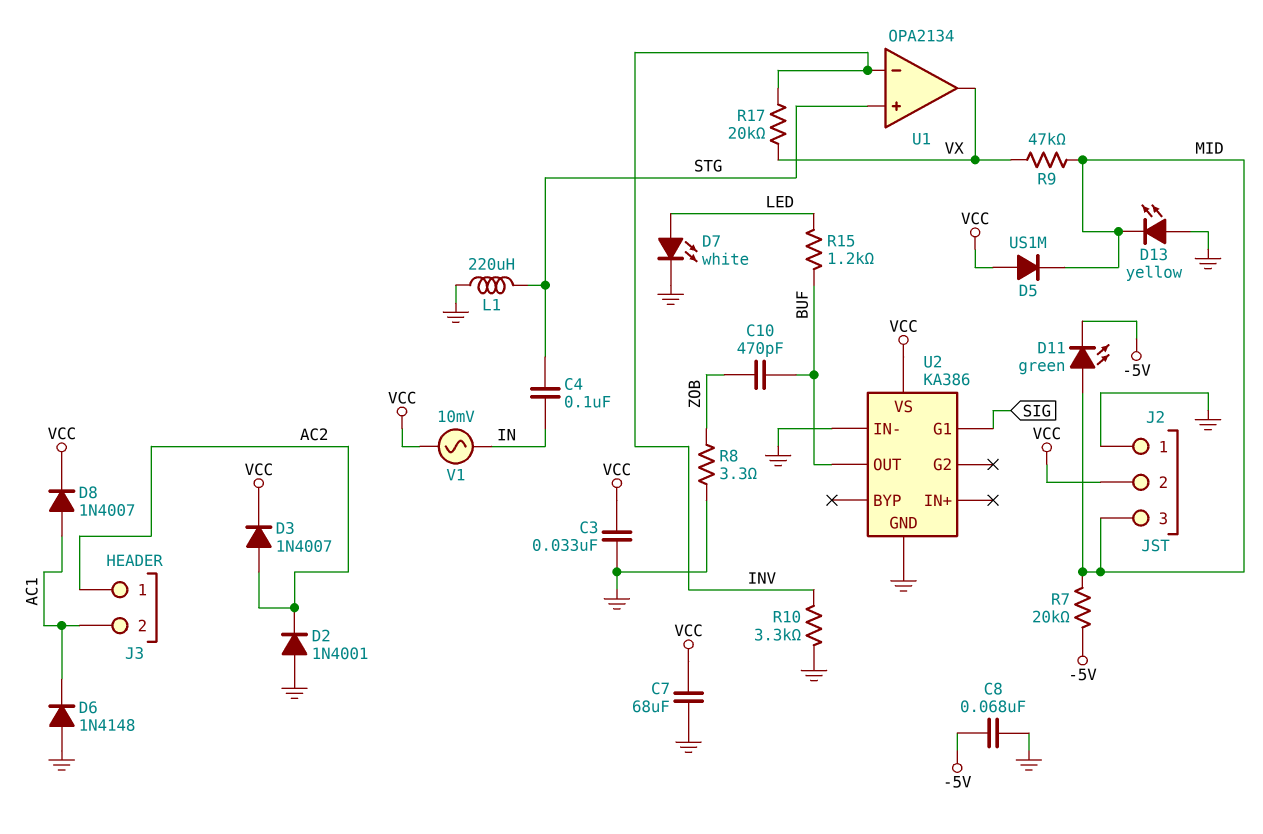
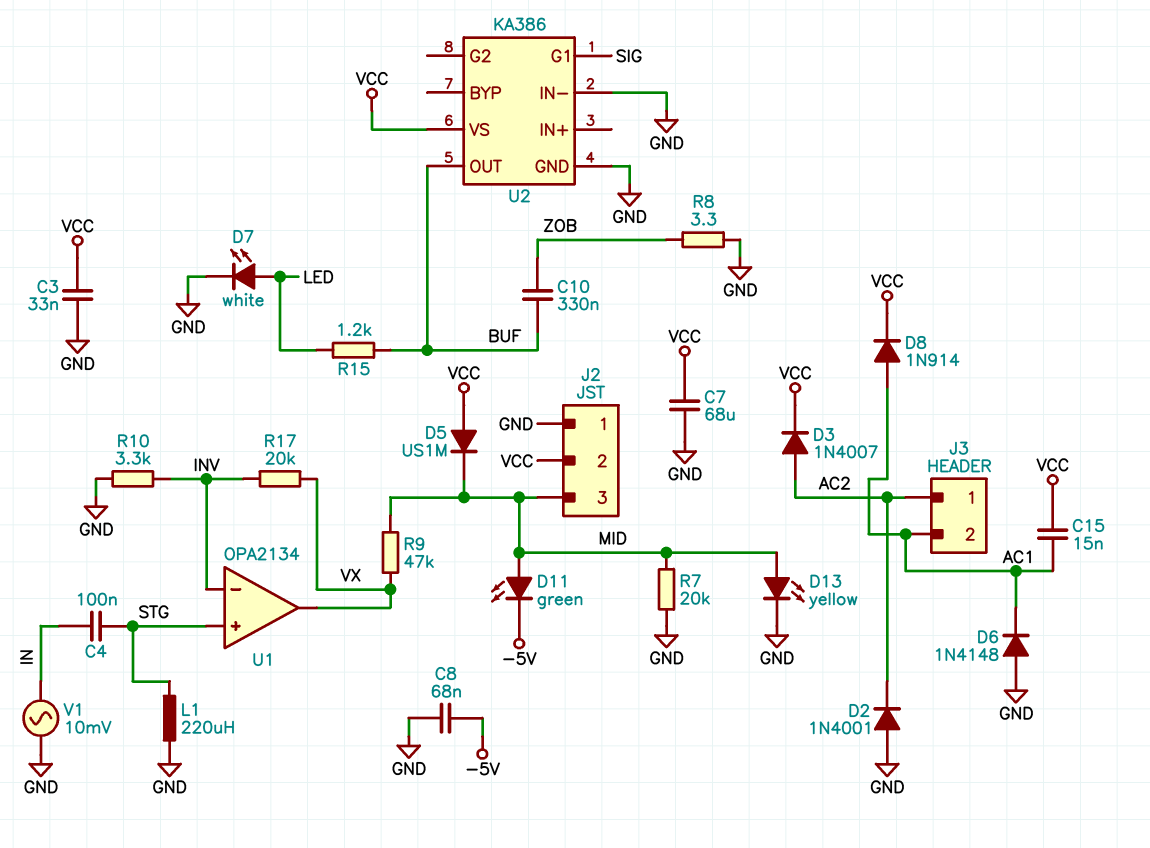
C10: 470pF (BUF, ZOB) -> 330nF (BUF, ZOB)
C15: none -> 15nF (AC1, VCC)
D8: diode 1N4007 (A AC1, K VCC) -> diode 1N914 (A AC1, K VCC)
D13: LED yellow (A GND, K MID) -> LED yellow (A MID, K GND)
R7: 20k (-5V, MID) -> 20k (GND, MID)
V1: AC 10mV (IN, VCC) -> AC 10mV (GND, IN)

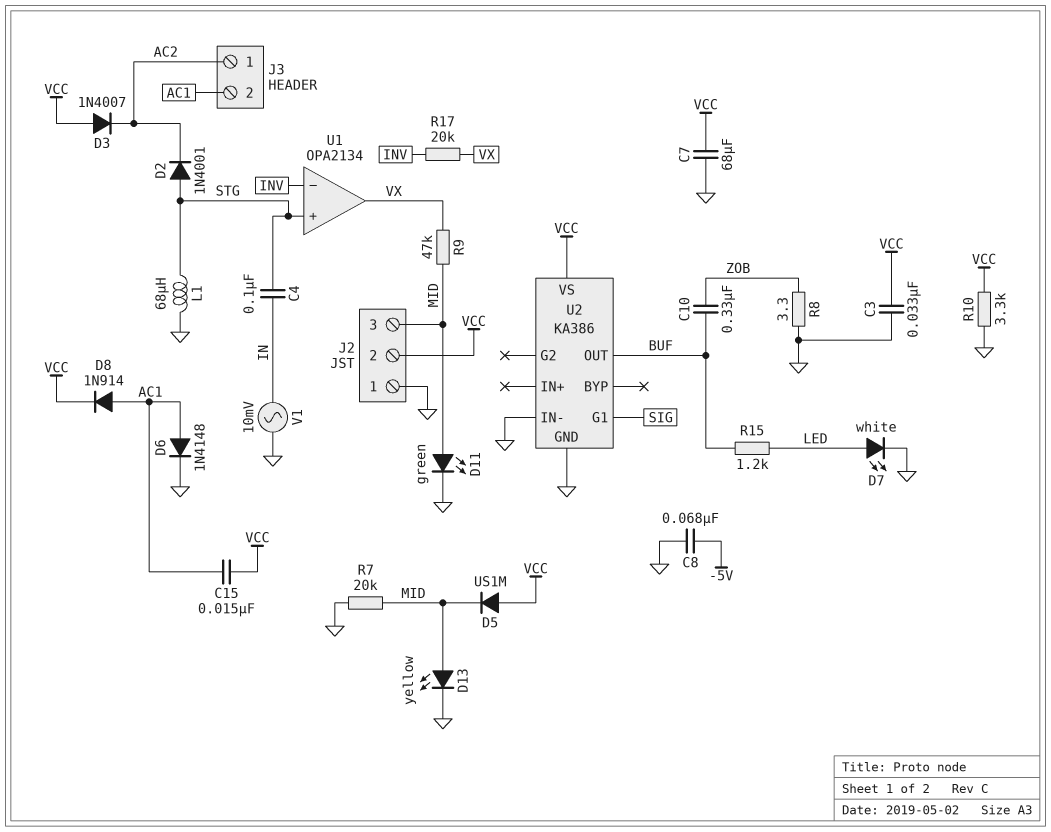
D2: diode 1N4001 (A GND, K AC2) -> diode 1N4001 (A STG, K AC2)
D3: diode 1N4007 (A AC2, K VCC) -> diode 1N4007 (A VCC, K AC2)
D6: diode 1N4148 (A GND, K AC1) -> diode 1N4148 (A AC1, K GND)
D11: LED green (A MID, K -5V) -> LED green (A MID, K GND)
L1: 220uH (GND, STG) -> 68uH (GND, STG)
R10: 3.3k (GND, INV) -> 3.3k (GND, VCC)

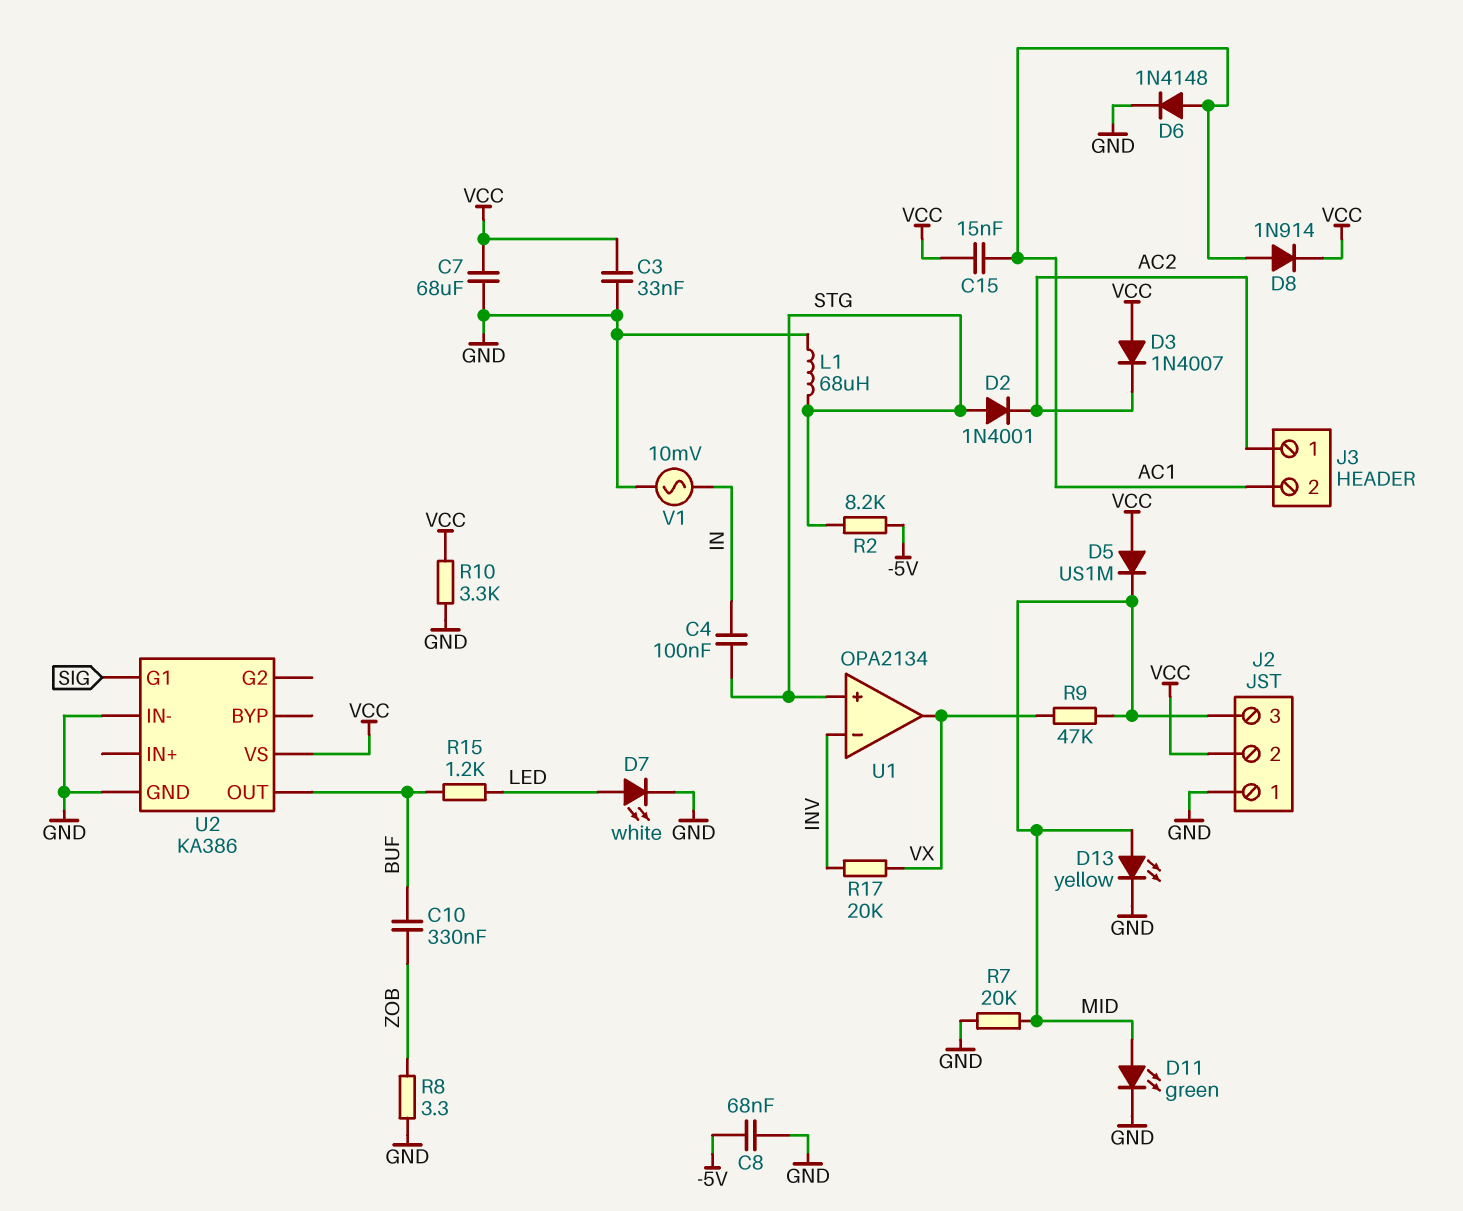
R2: none -> 8.2k (-5V, STG)

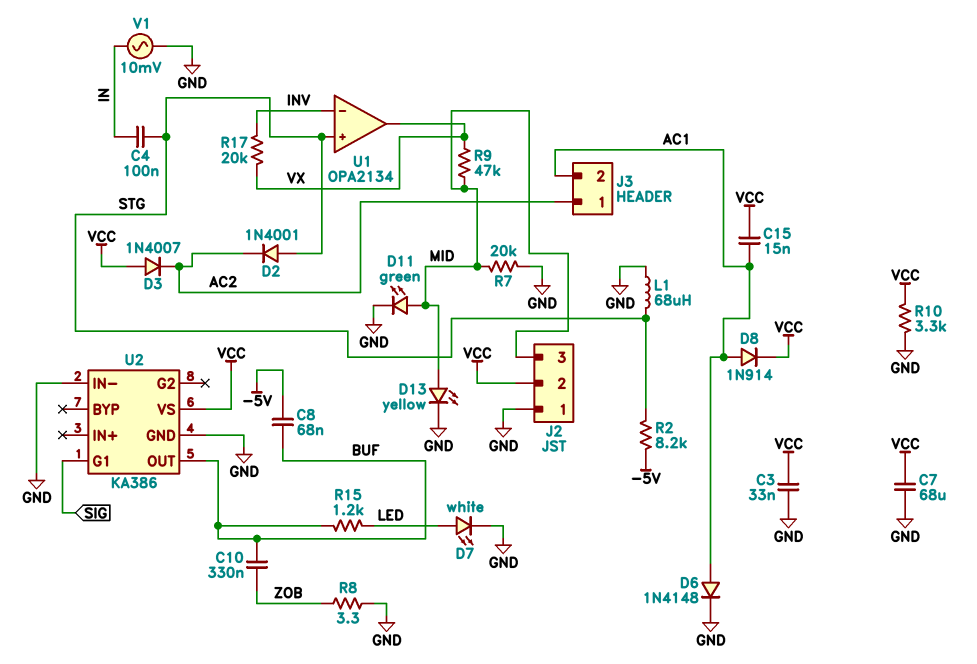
C8: 68nF (-5V, GND) -> 68nF (-5V, BUF)
D5: diode US1M (A VCC, K MID) -> none

